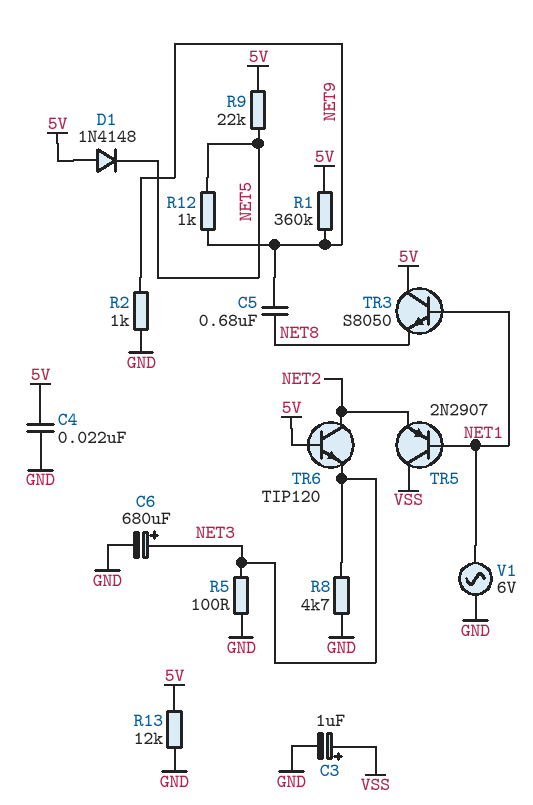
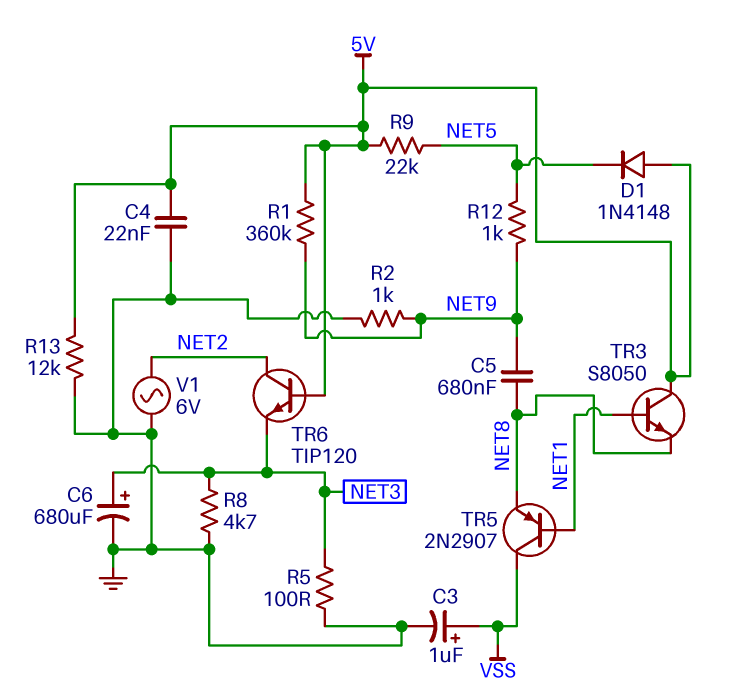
TR5: PNP 2N2907 (B NET1, C VSS, E NET2) -> PNP 2N2907 (B NET1, C VSS, E NET8)
V1: AC 6V (GND, NET1) -> AC 6V (GND, NET2)

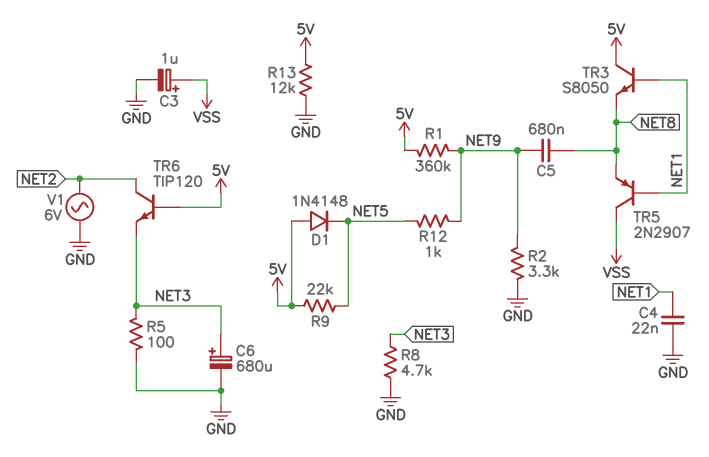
C4: 22nF (5V, GND) -> 22nF (GND, NET1)
R2: 1k (GND, NET9) -> 3.3k (GND, NET9)

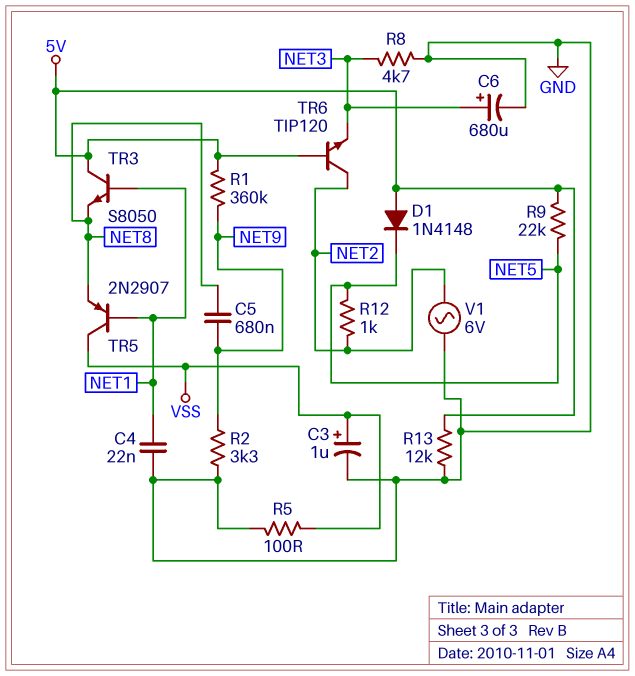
R5: 100 (GND, NET3) -> 100 (GND, VSS)
R12: 1k (NET5, NET9) -> 1k (NET2, NET5)

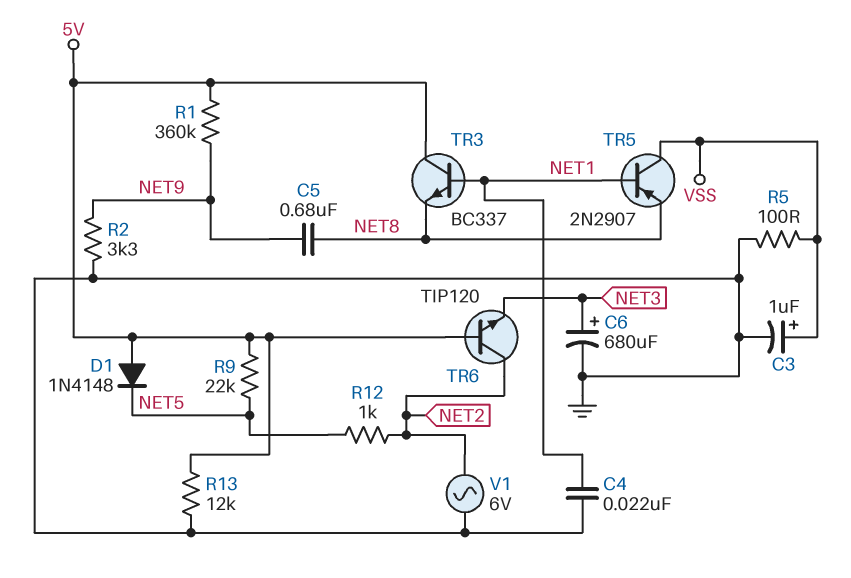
R8: 4.7k (GND, NET3) -> none
TR3: NPN S8050 (B NET1, C 5V, E NET8) -> NPN BC337 (B NET1, C 5V, E NET8)

